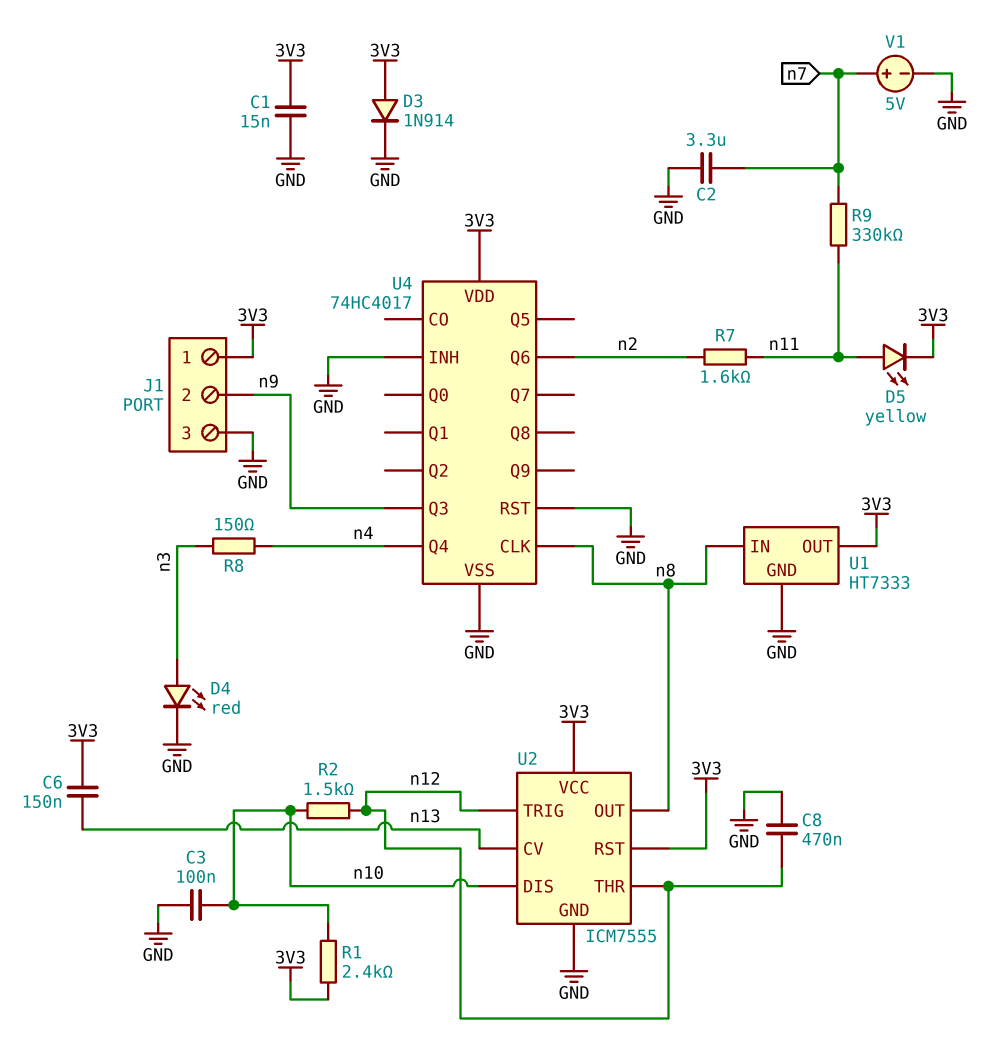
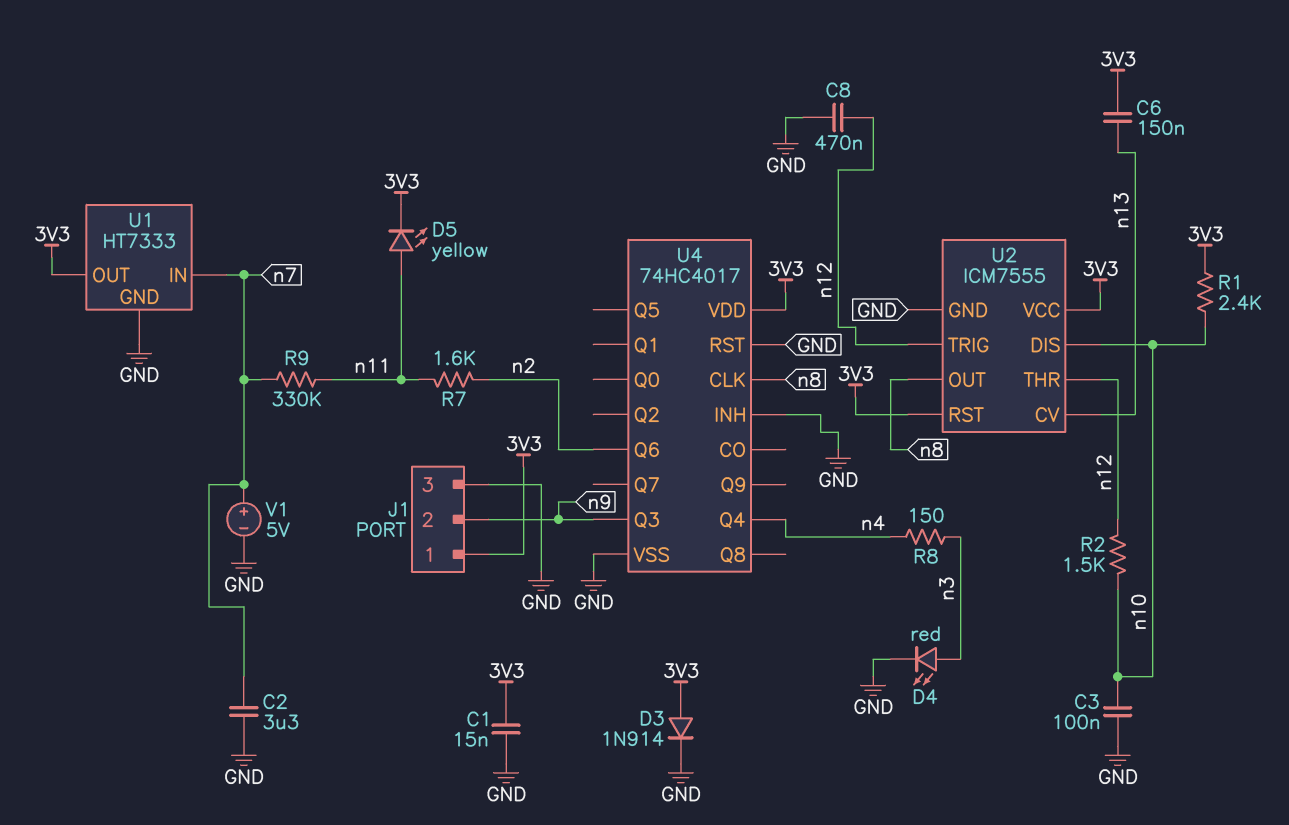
U1 pin IN: n8 -> n7

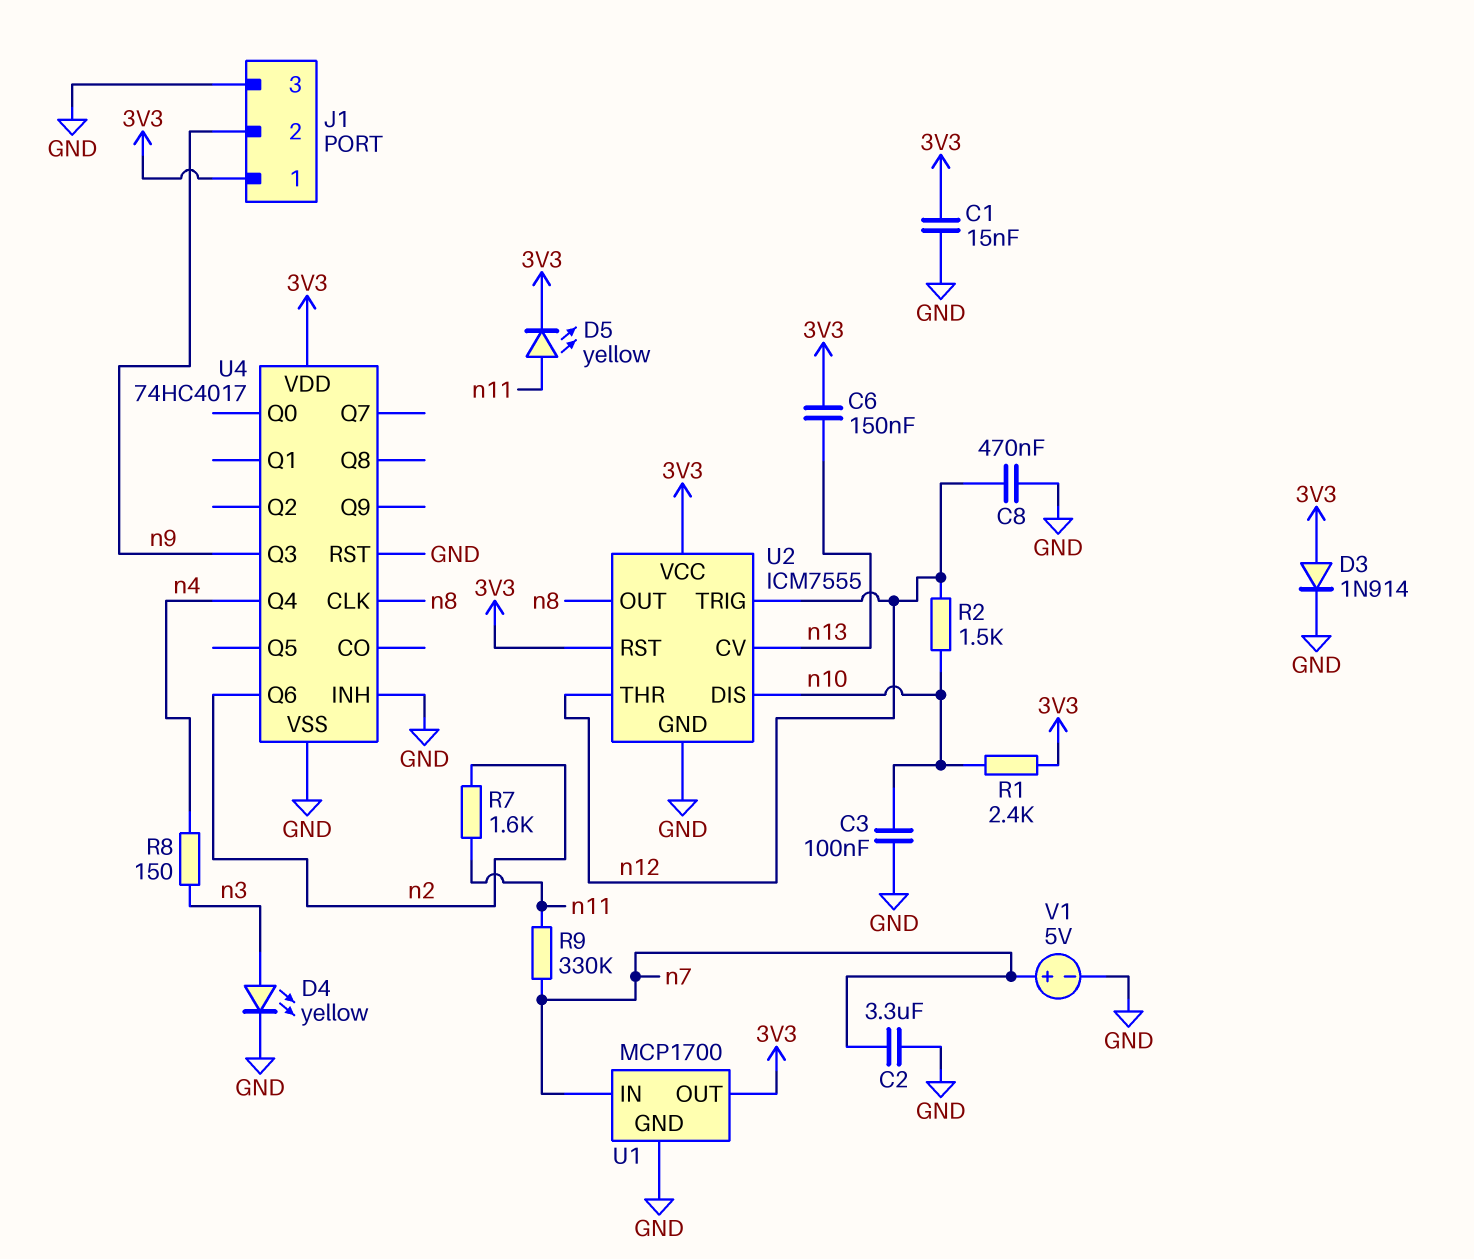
D4: LED red (A n3, K GND) -> LED yellow (A n3, K GND)
U1: HT7333 -> MCP1700

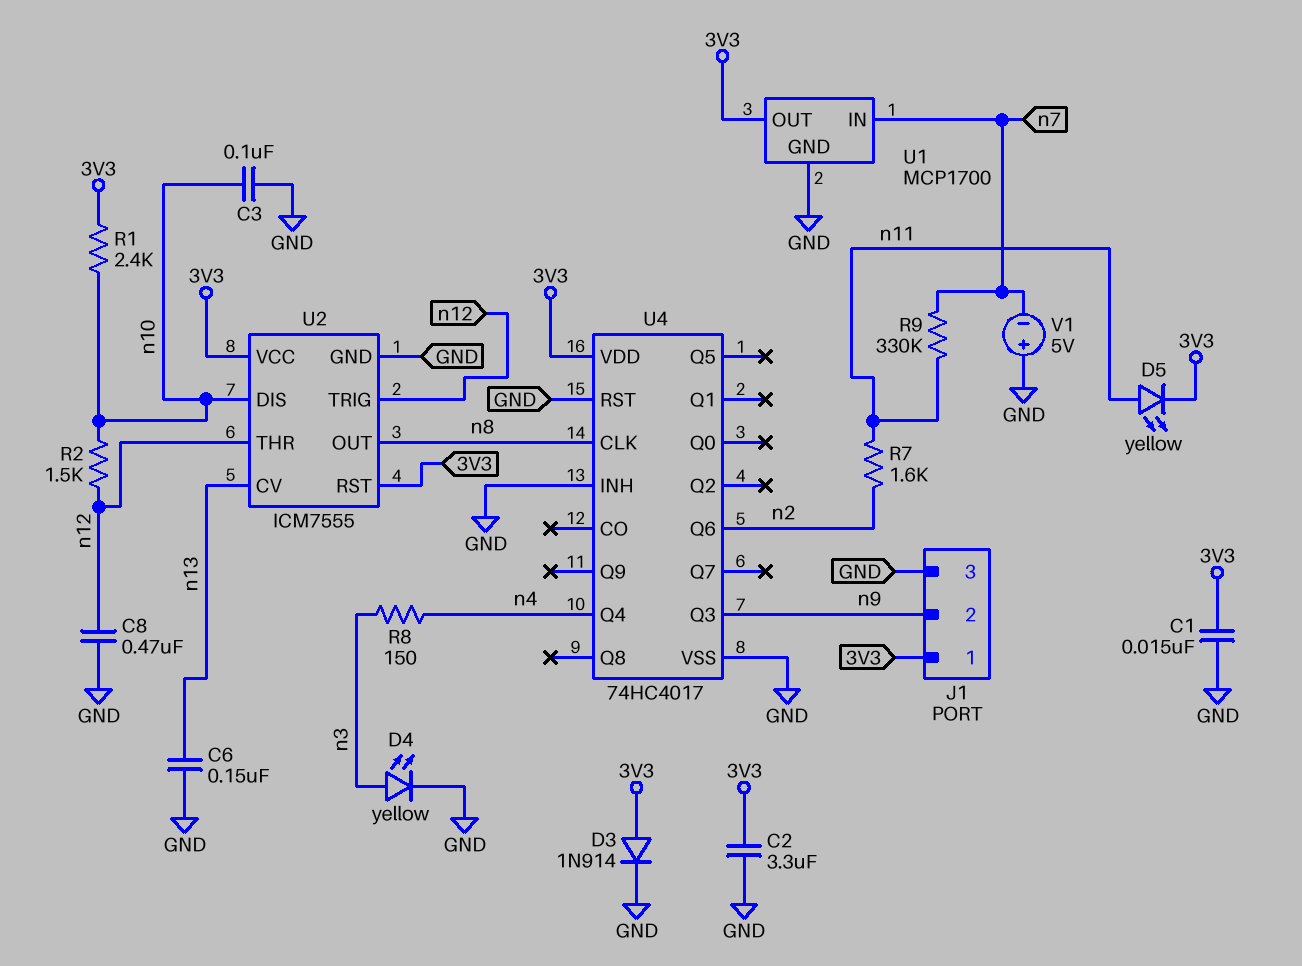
C2: 3.3uF (GND, n7) -> 3.3uF (3V3, GND)
C6: 150nF (3V3, n13) -> 150nF (GND, n13)
V1: 5V (plus n7, minus GND) -> 5V (plus GND, minus n7)

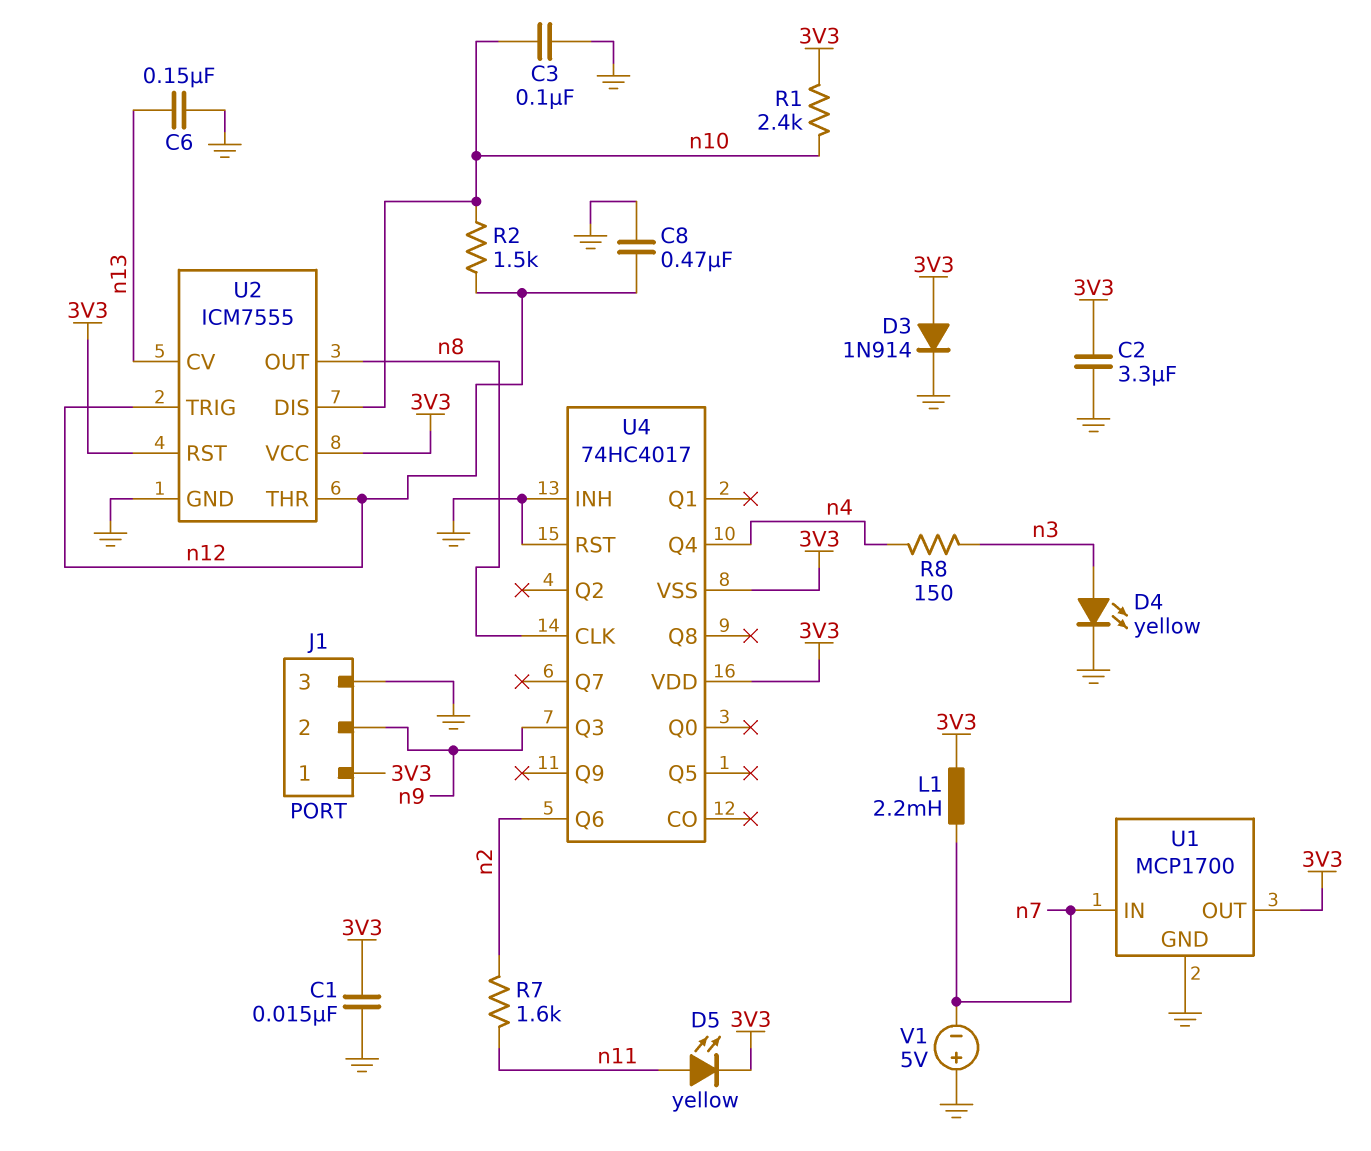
L1: none -> 2.2mH (3V3, n7)
R9: 330k (n7, n11) -> none
U4 pin VSS: GND -> 3V3

